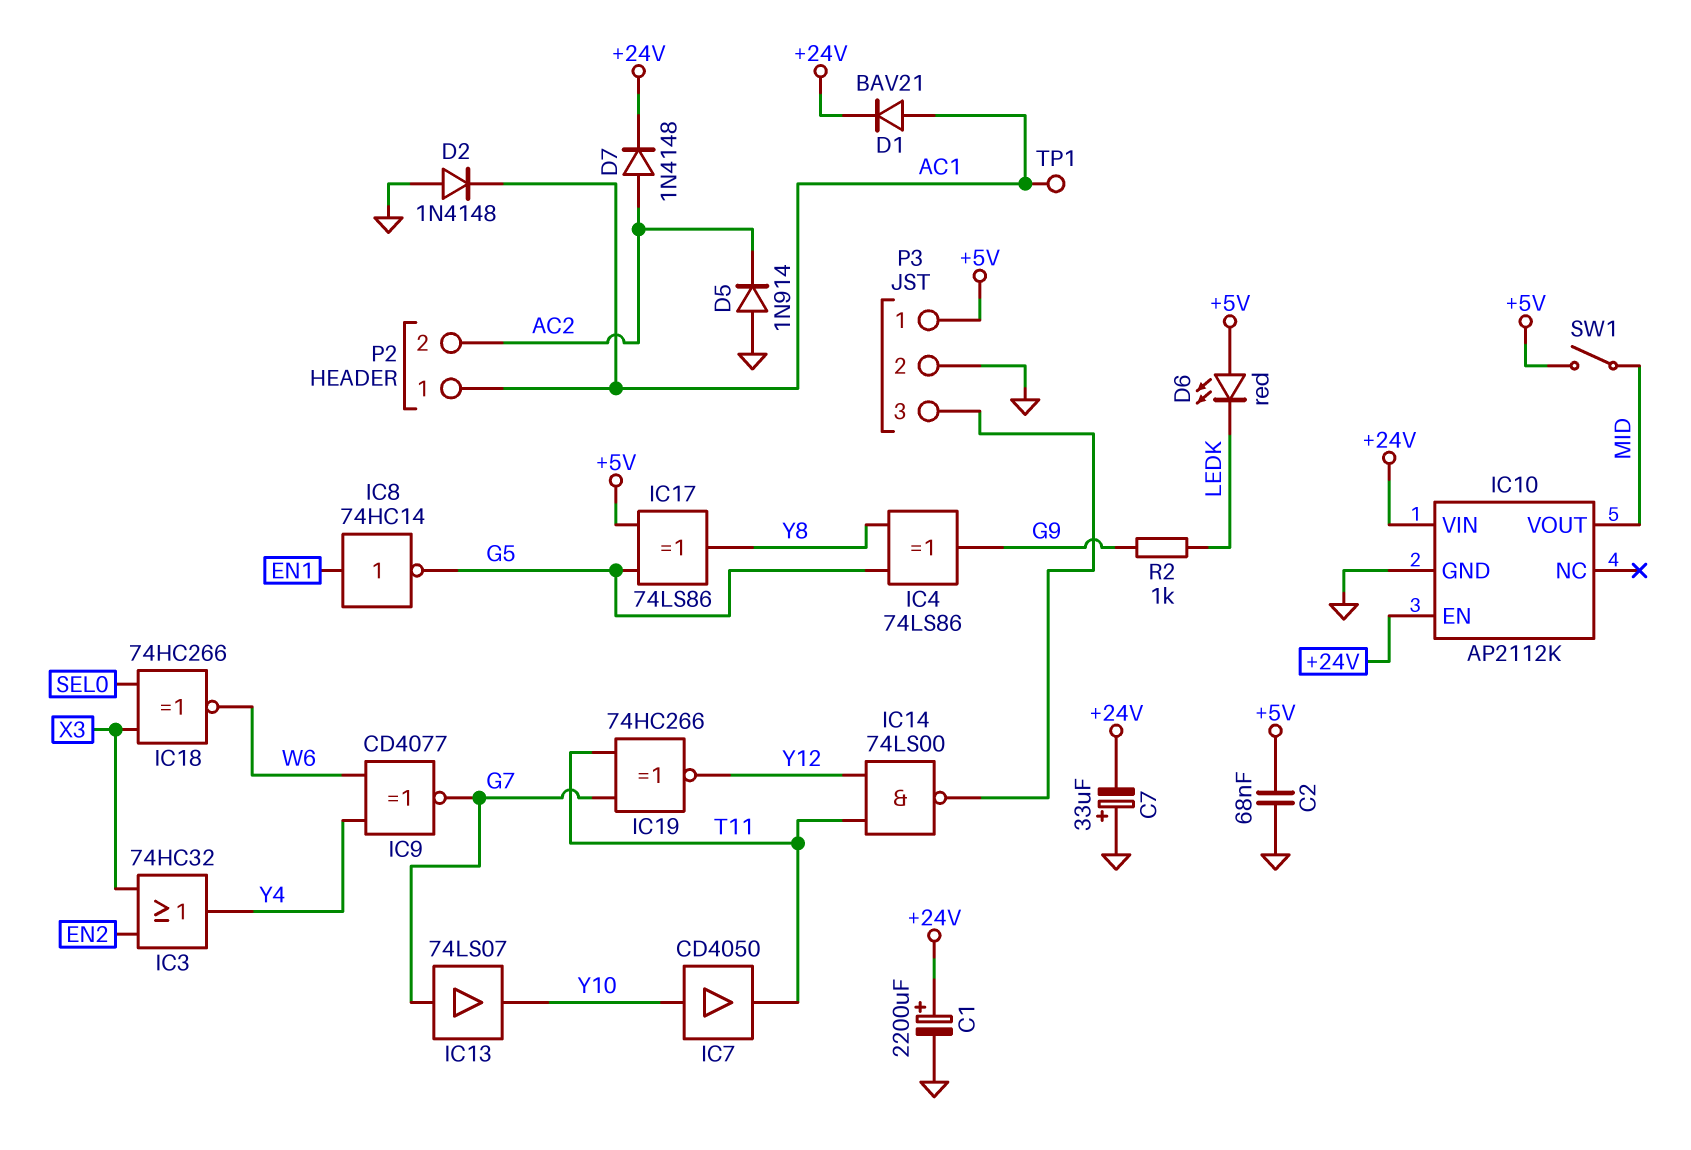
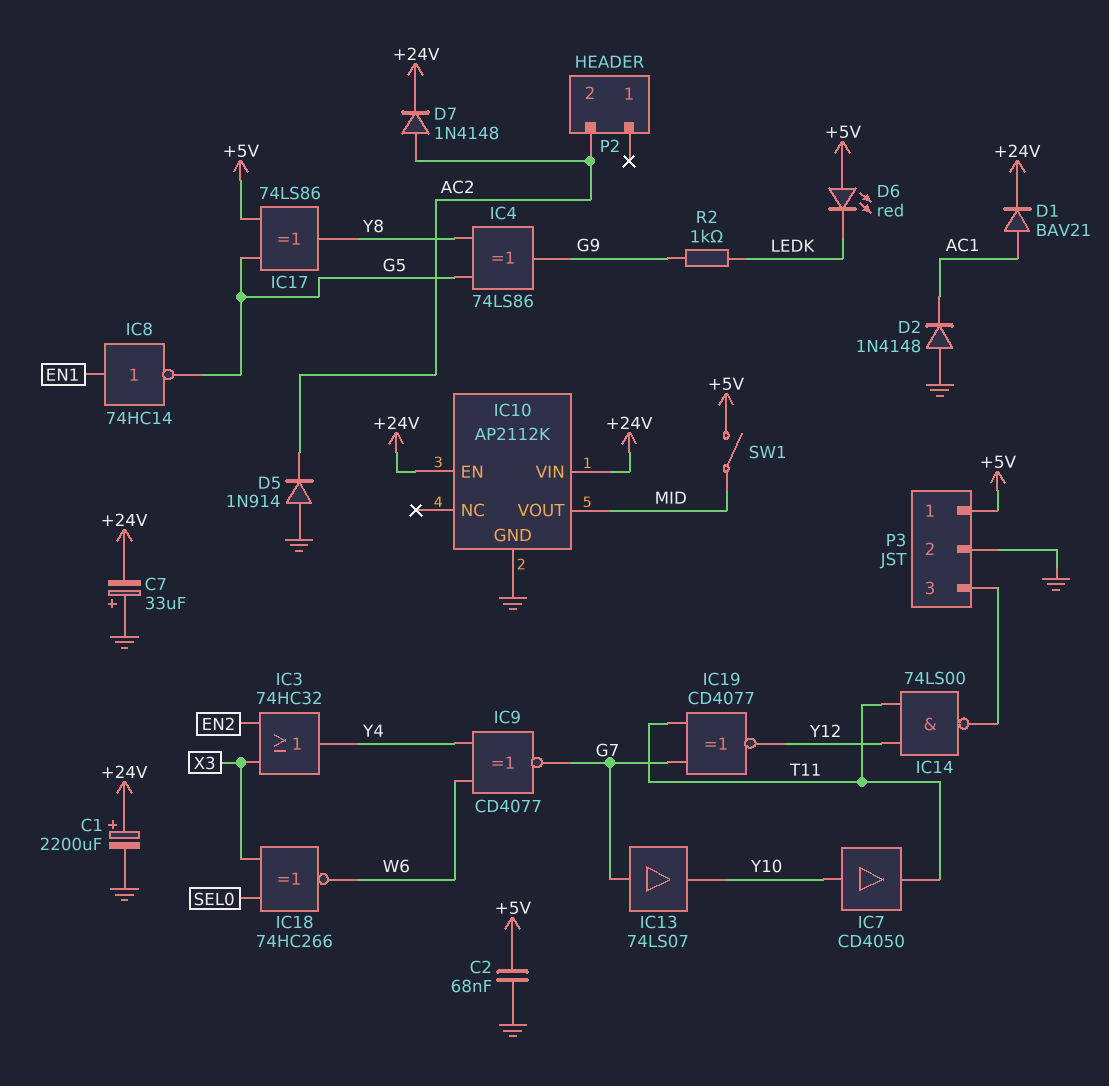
IC19: XNOR 74HC266 (in G7, in T11, out Y12) -> XNOR CD4077 (in G7, in T11, out Y12)
P2 pin 1: AC1 -> none
TP1: test point (AC1) -> none

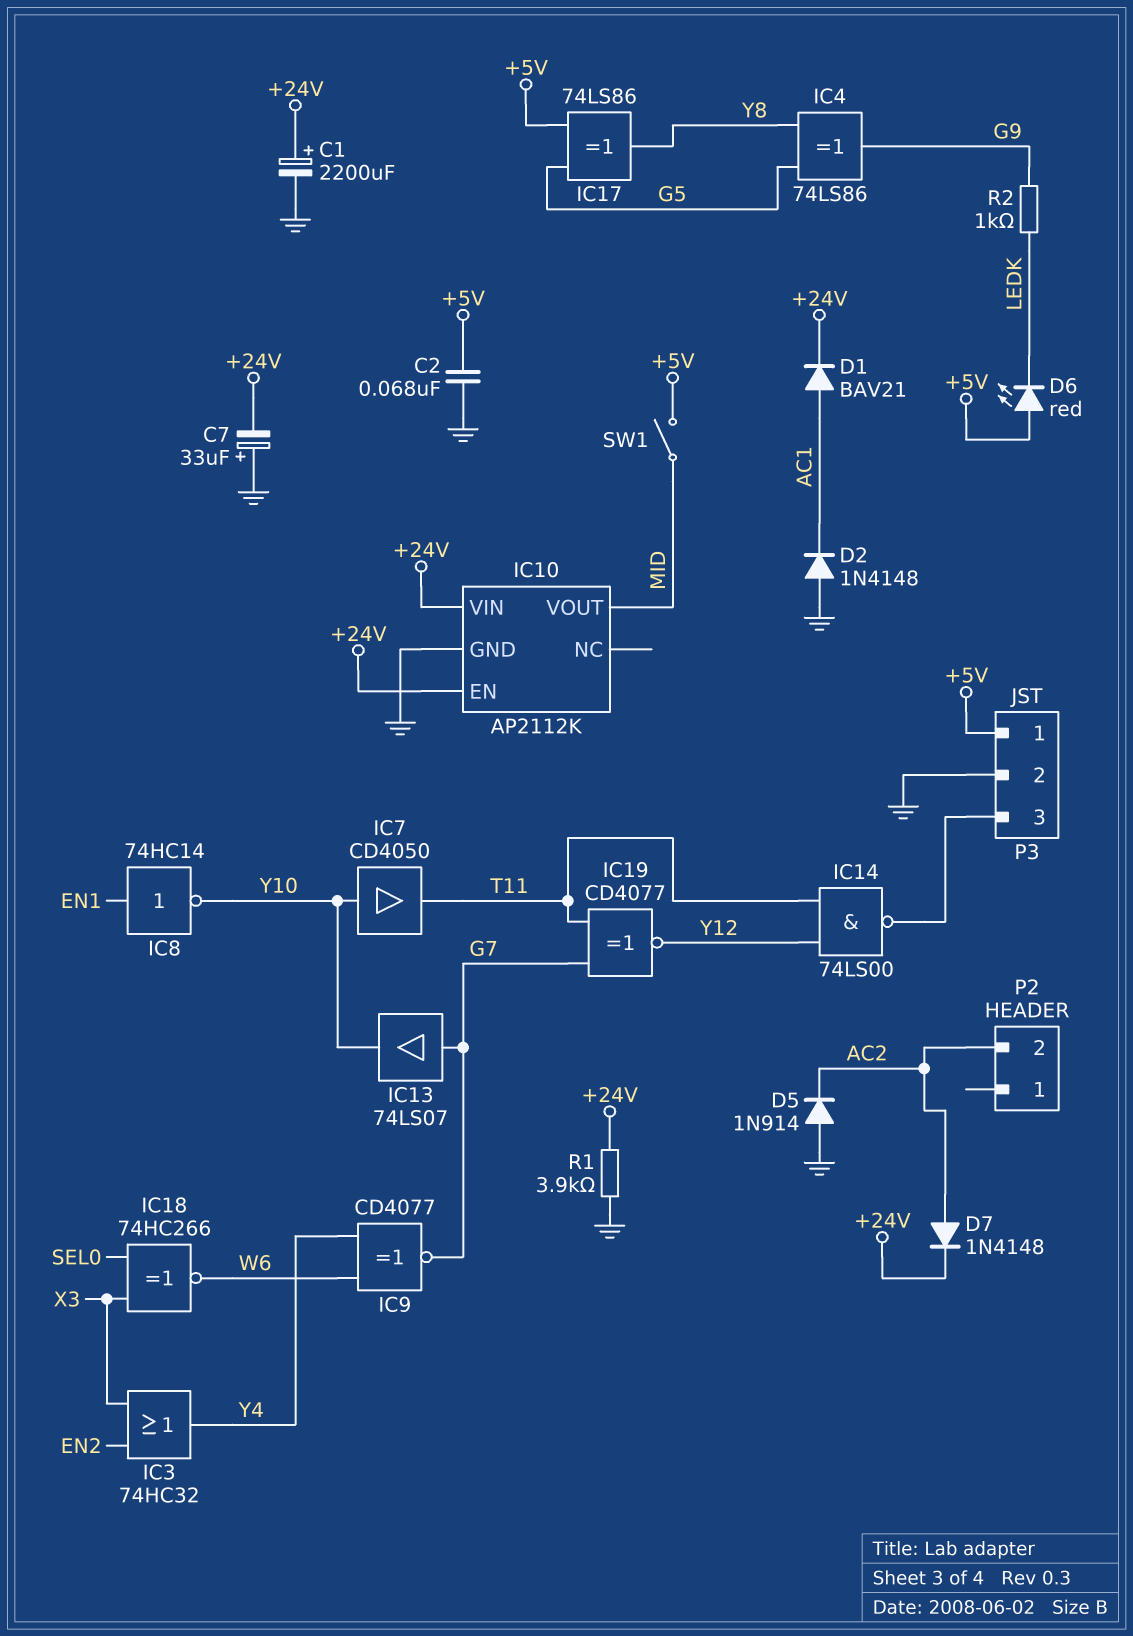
IC8: NOT 74HC14 (in EN1, out G5) -> NOT 74HC14 (in EN1, out Y10)
R1: none -> 3.9k (+24V, GND)

